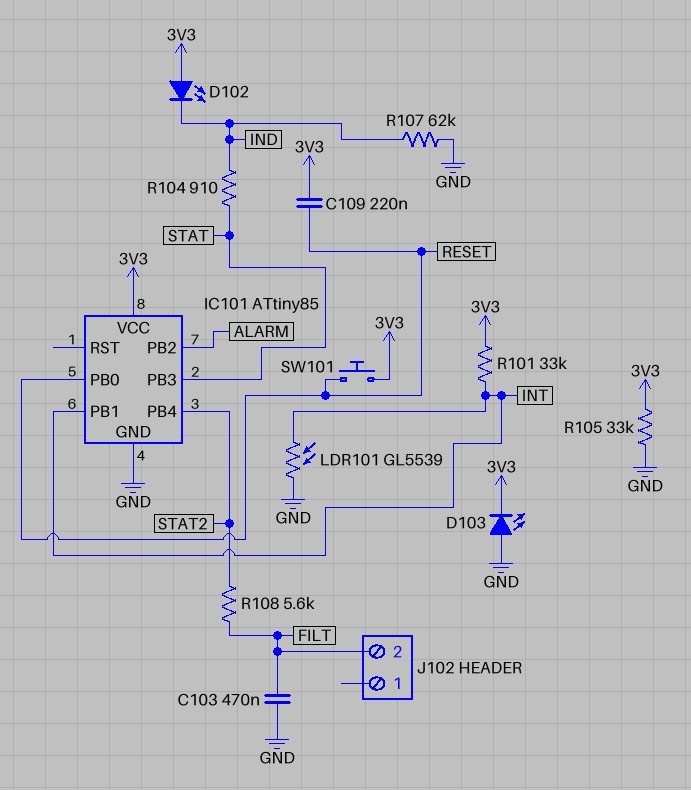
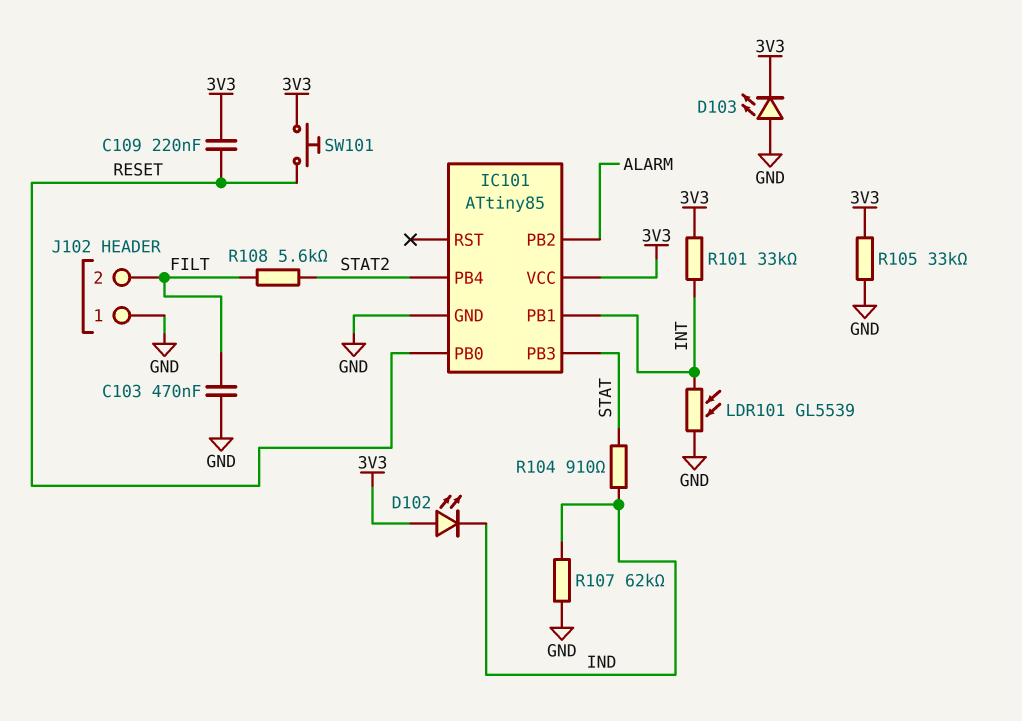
J102 pin 1: none -> GND

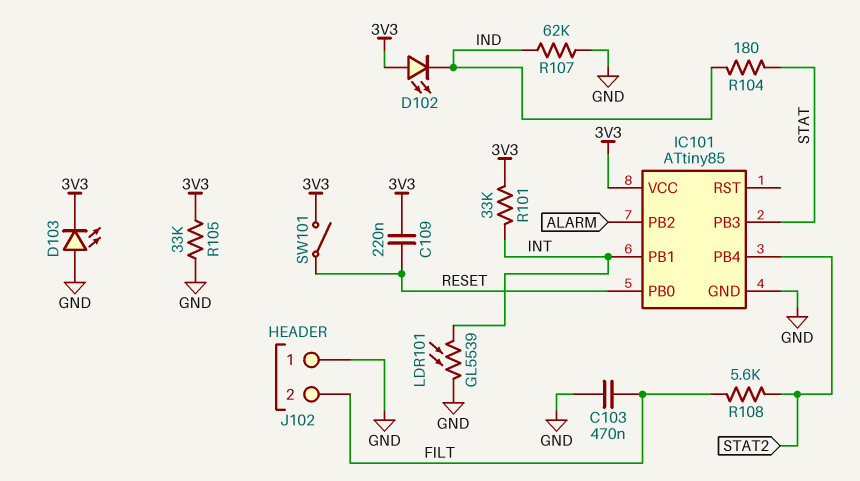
R104: 910 (IND, STAT) -> 180 (IND, STAT)
SW101: button (3V3, RESET) -> switch (3V3, RESET)

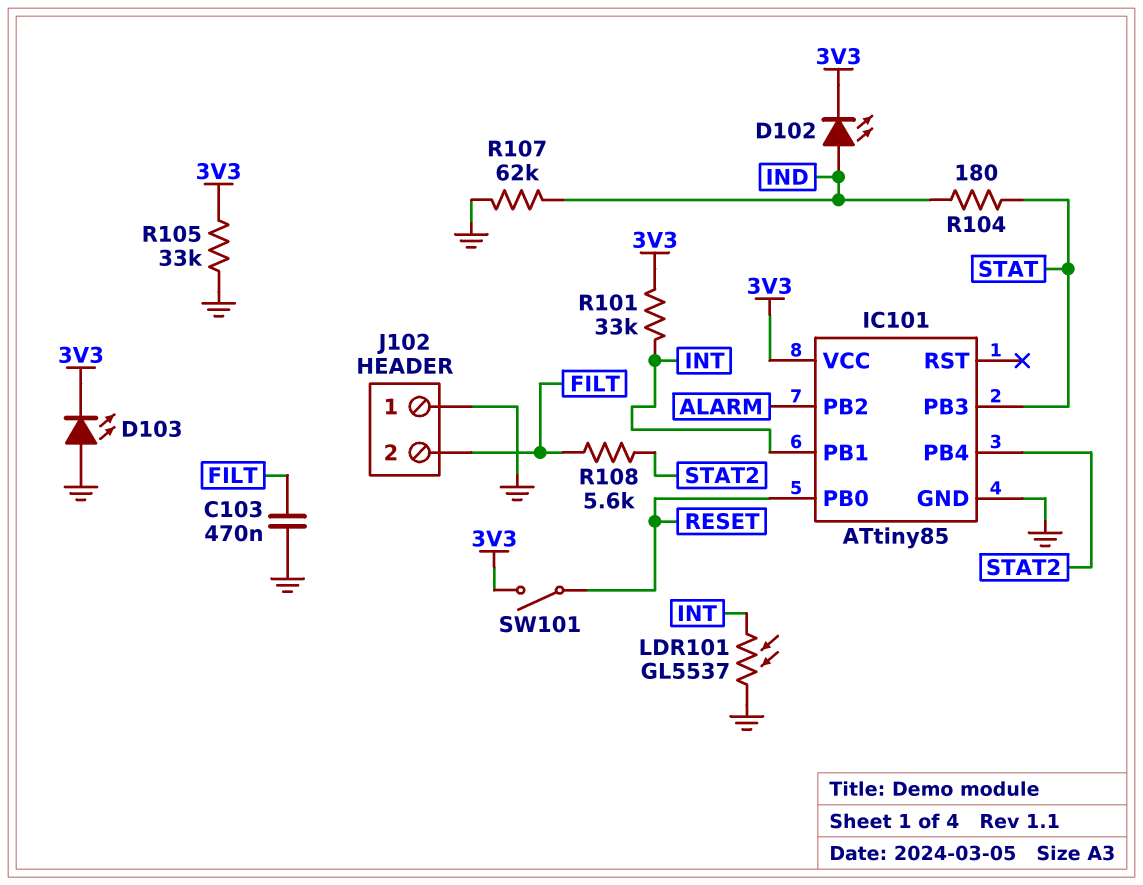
C109: 220nF (3V3, RESET) -> none
D102: LED (A 3V3, K IND) -> LED (A IND, K 3V3)
LDR101: GL5539 (GND, INT) -> GL5537 (GND, INT)

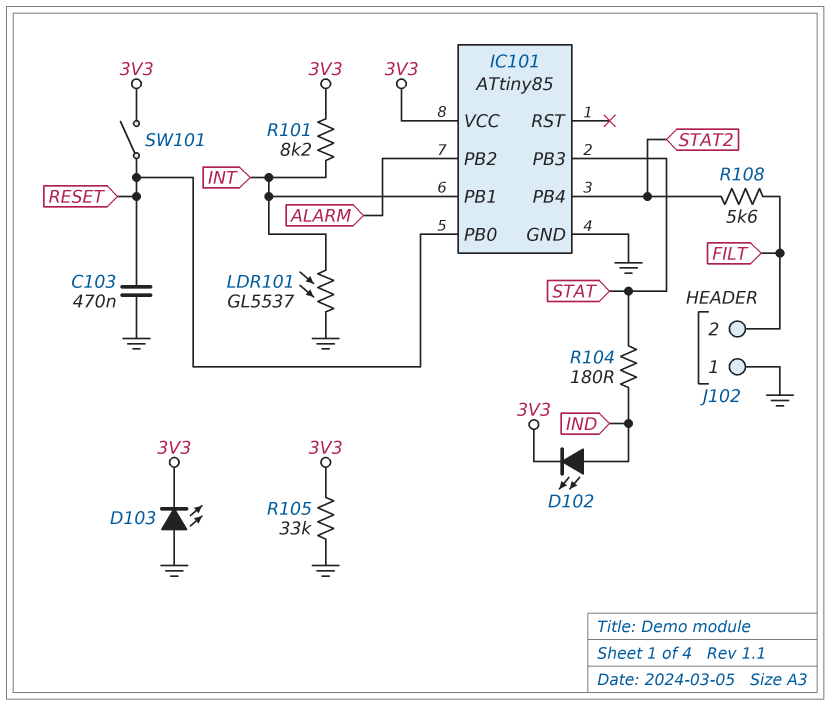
C103: 470nF (FILT, GND) -> 470nF (GND, RESET)
R101: 33k (3V3, INT) -> 8.2k (3V3, INT)
R107: 62k (GND, IND) -> none

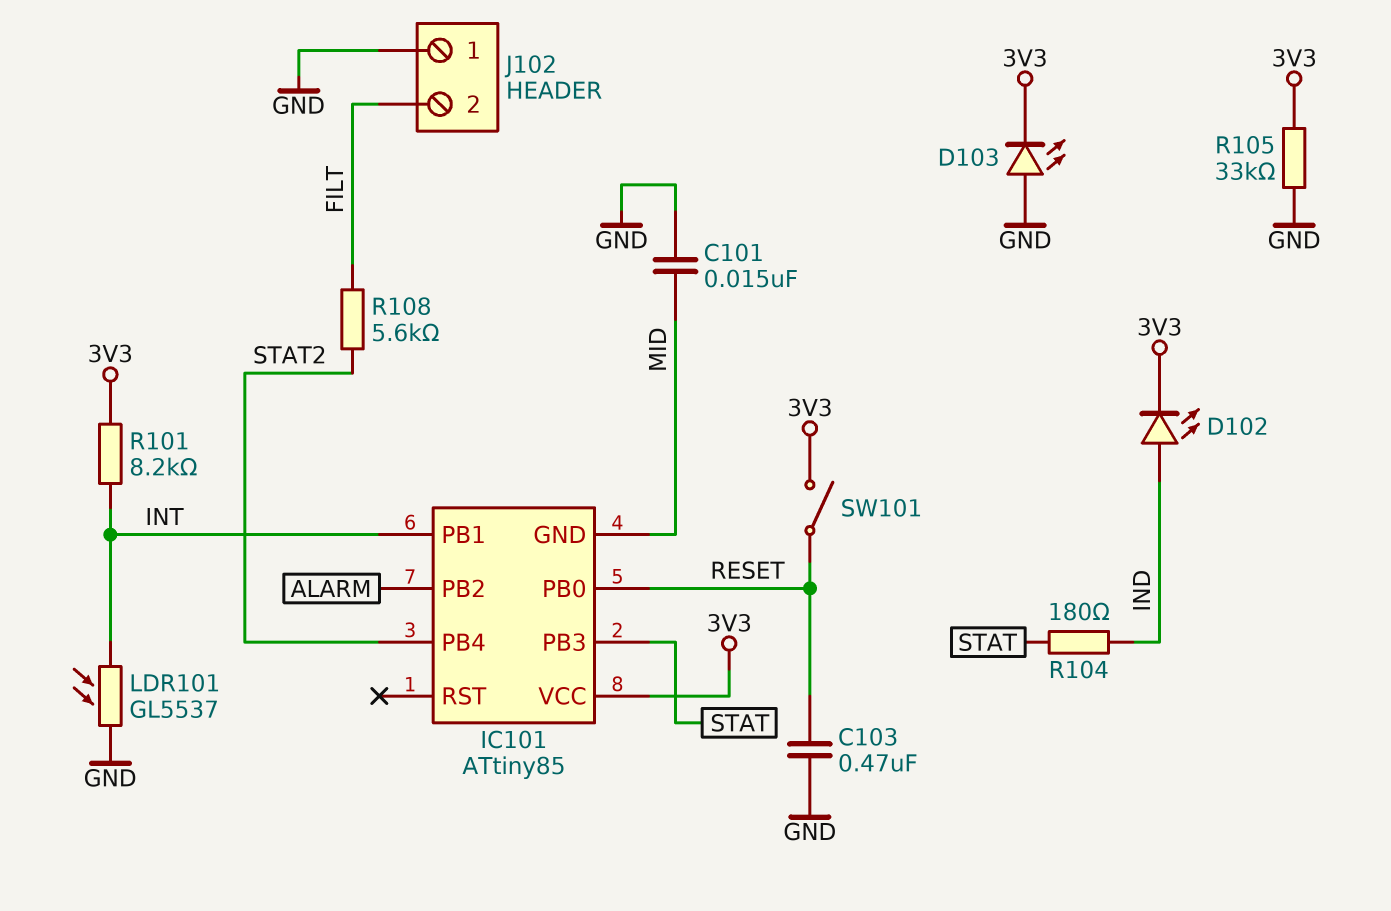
C101: none -> 15nF (GND, MID)
IC101 pin GND: GND -> MID

